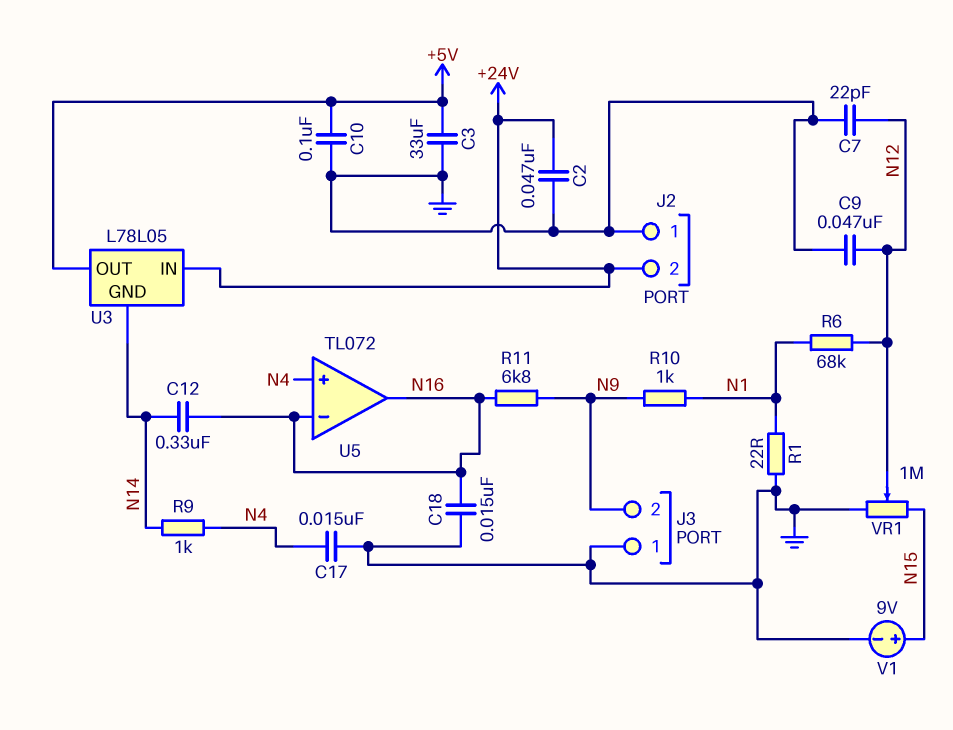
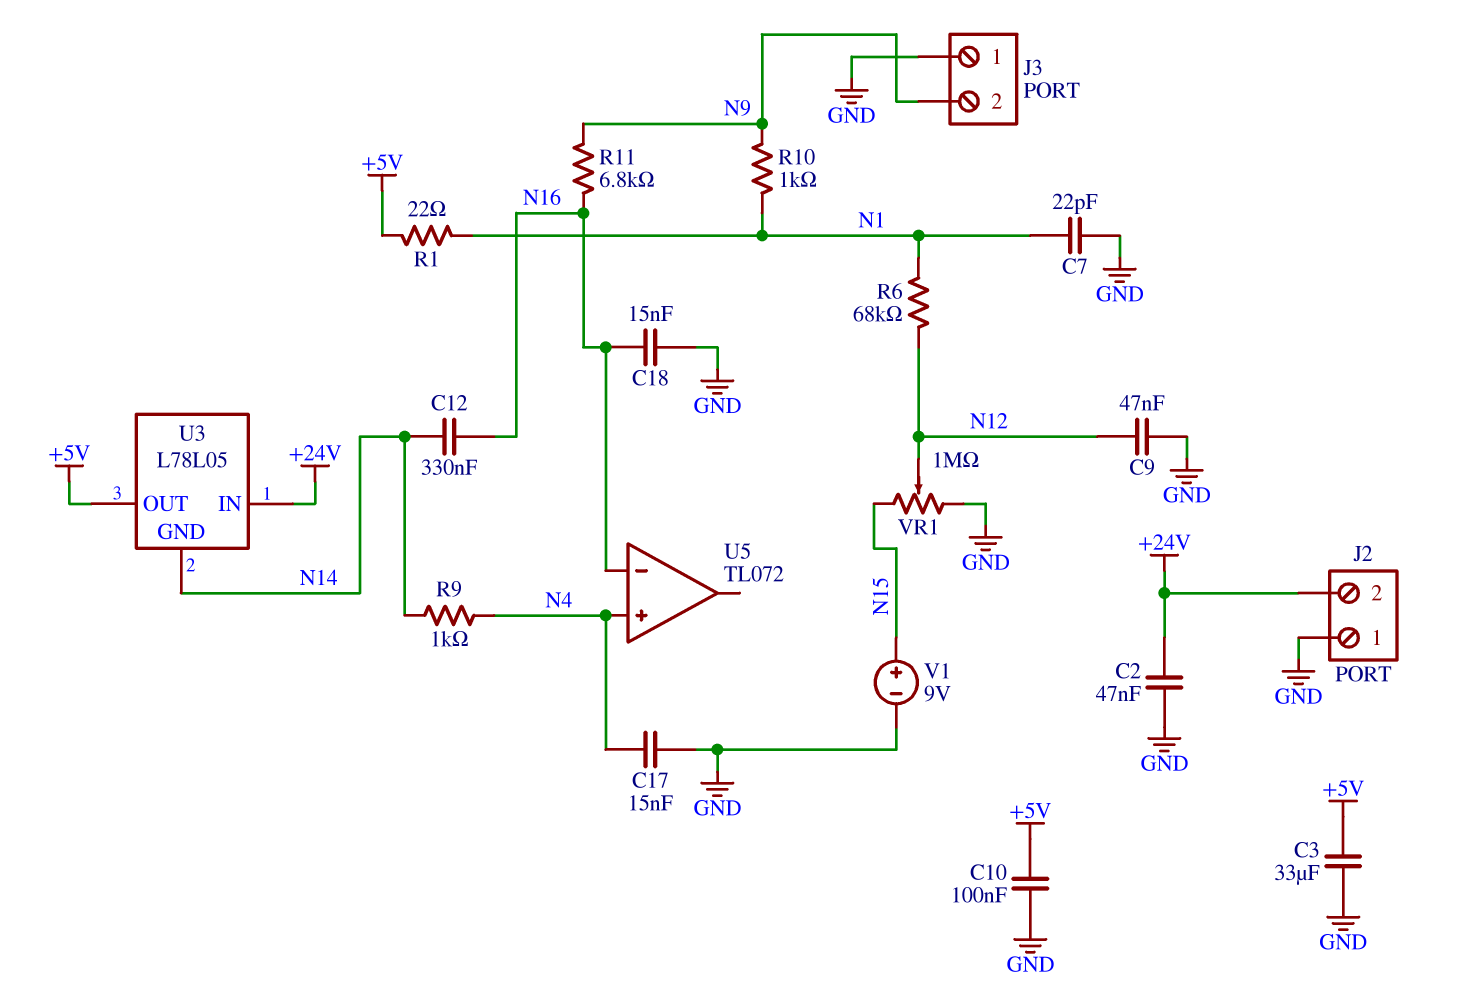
C7: 22pF (GND, N12) -> 22pF (GND, N1)
R1: 22 (GND, N1) -> 22 (+5V, N1)
U5 pin out: N16 -> none

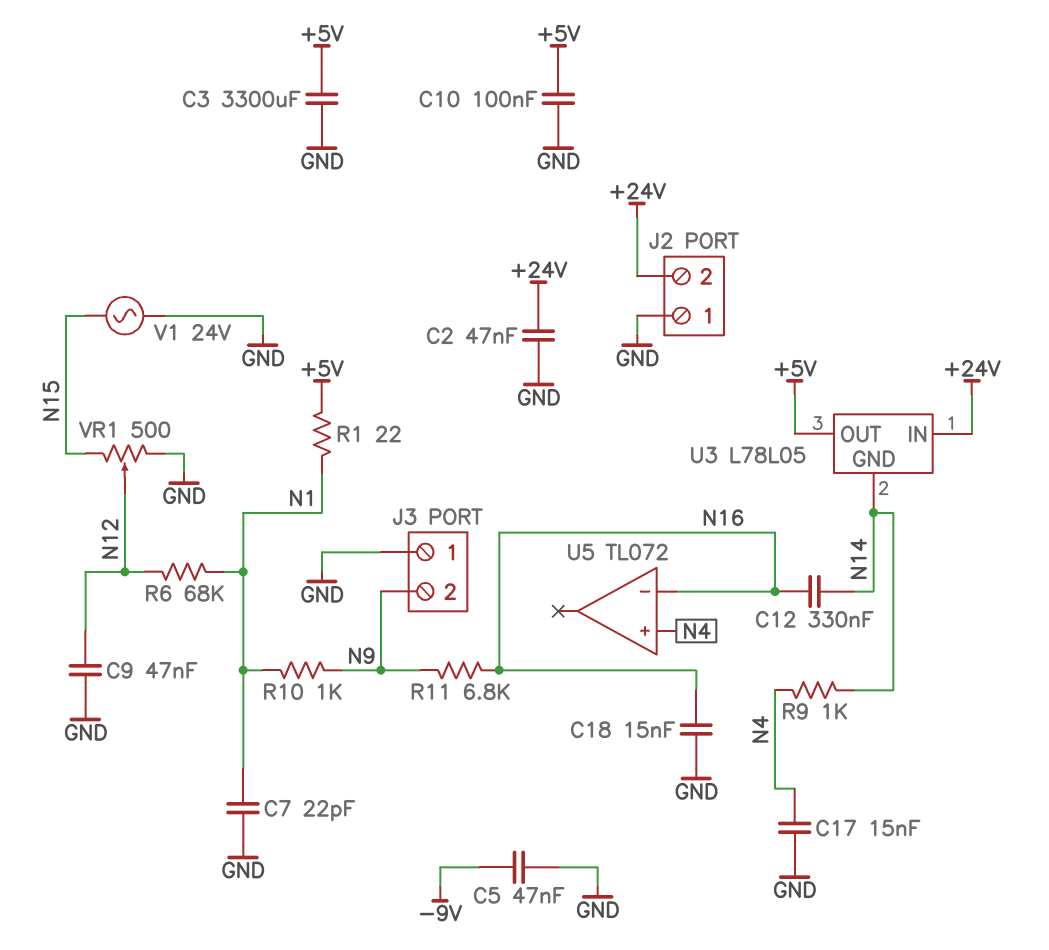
C3: 33uF (+5V, GND) -> 3300uF (+5V, GND)
C5: none -> 47nF (-9V, GND)
V1: 9V (plus N15, minus GND) -> AC 24V (GND, N15)
VR1: 1M (GND, N15, wiper N12) -> 500 (GND, N15, wiper N12)

